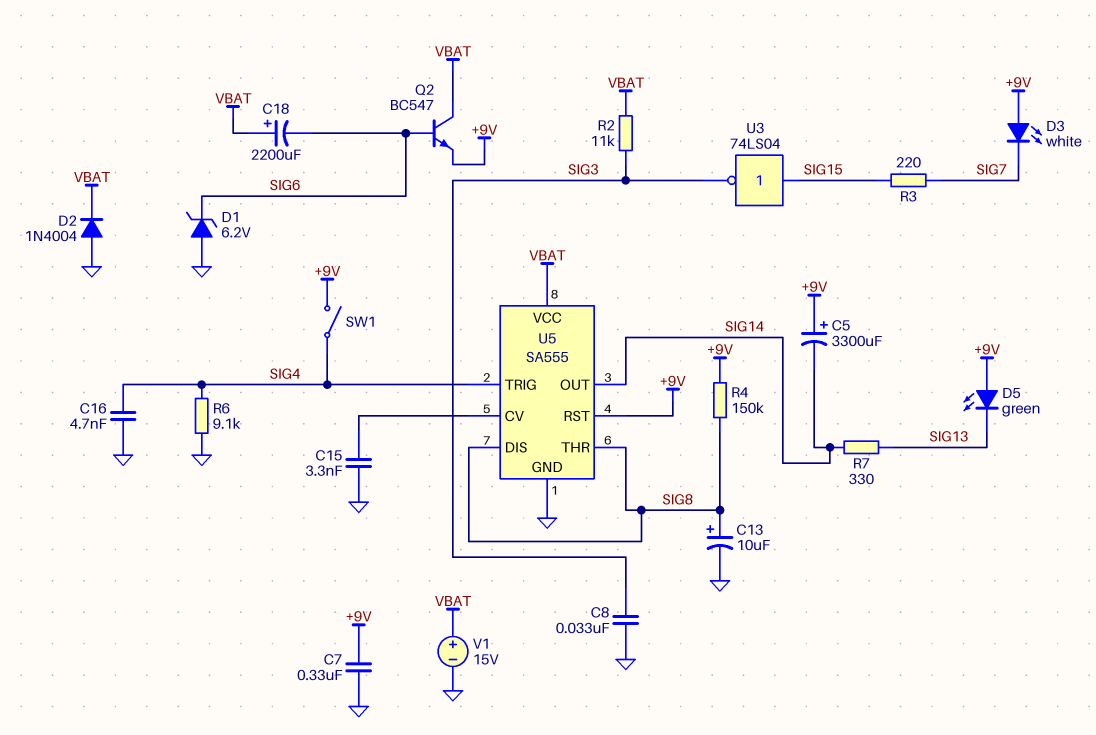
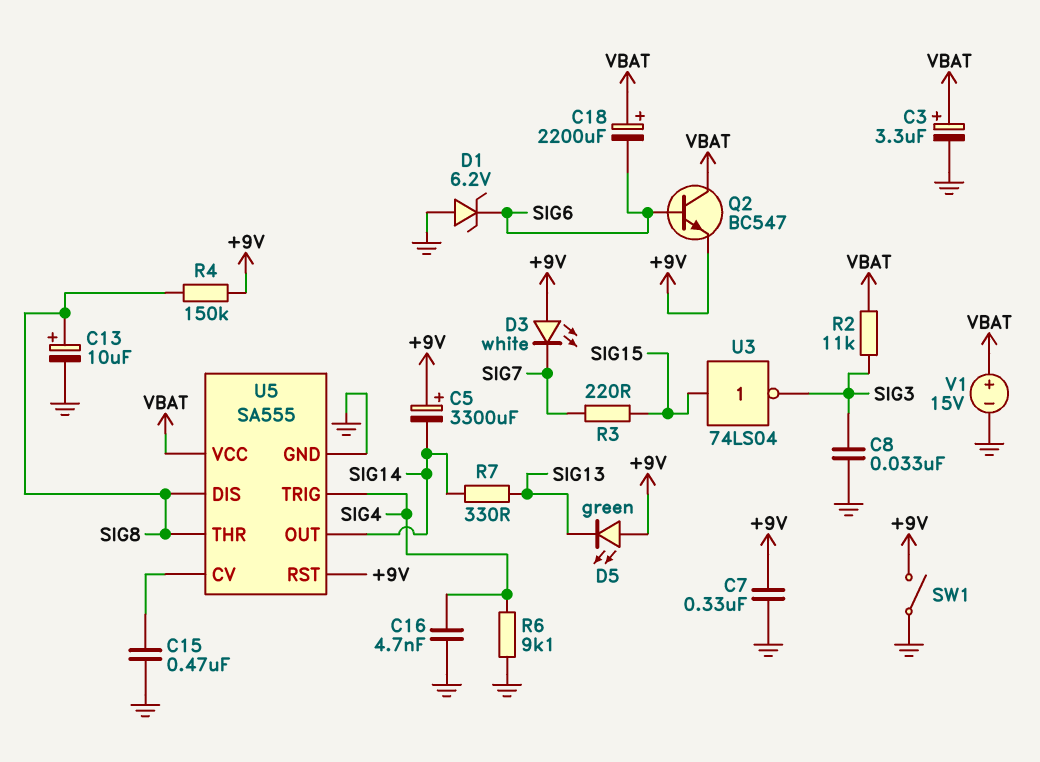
C3: none -> 3.3uF (plus VBAT, minus GND)
C15: 3.3nF (GND, U5/CV) -> 470nF (GND, U5/CV)
D2: diode 1N4004 (A GND, K VBAT) -> none
SW1: switch (+9V, SIG4) -> switch (+9V, GND)

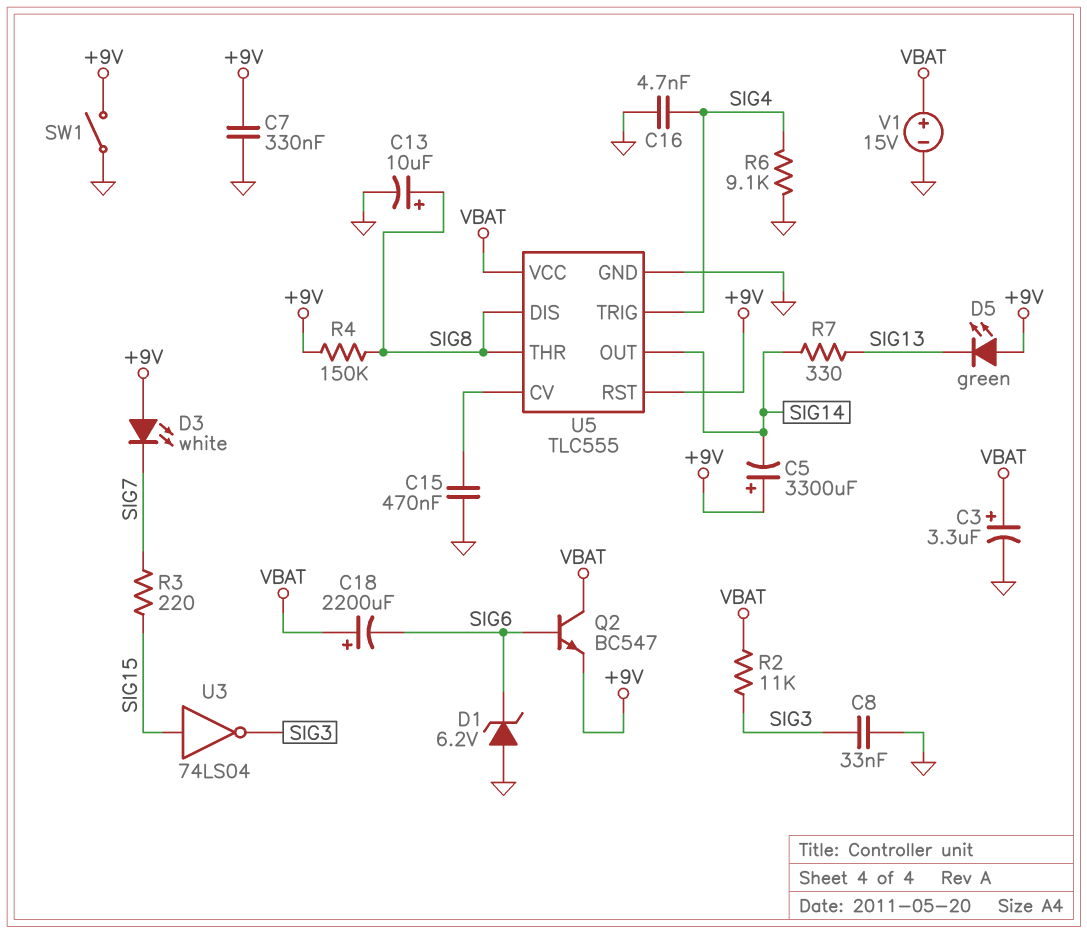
U5: SA555 -> TLC555

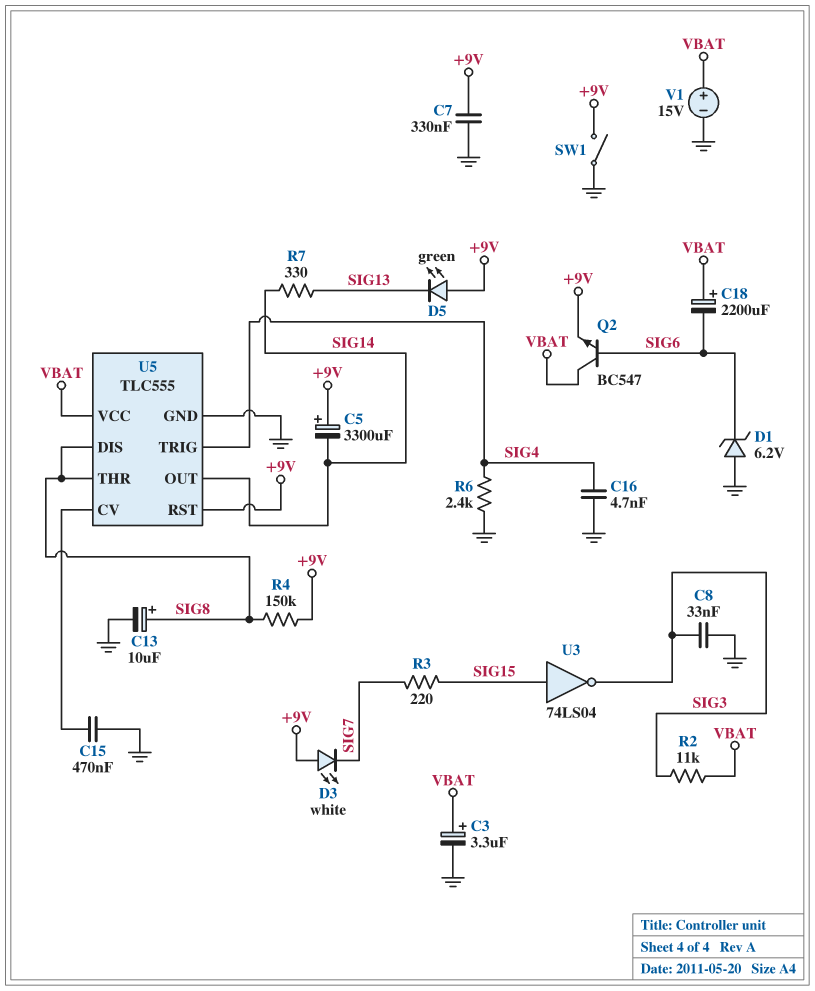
R6: 9.1k (GND, SIG4) -> 2.4k (GND, SIG4)

